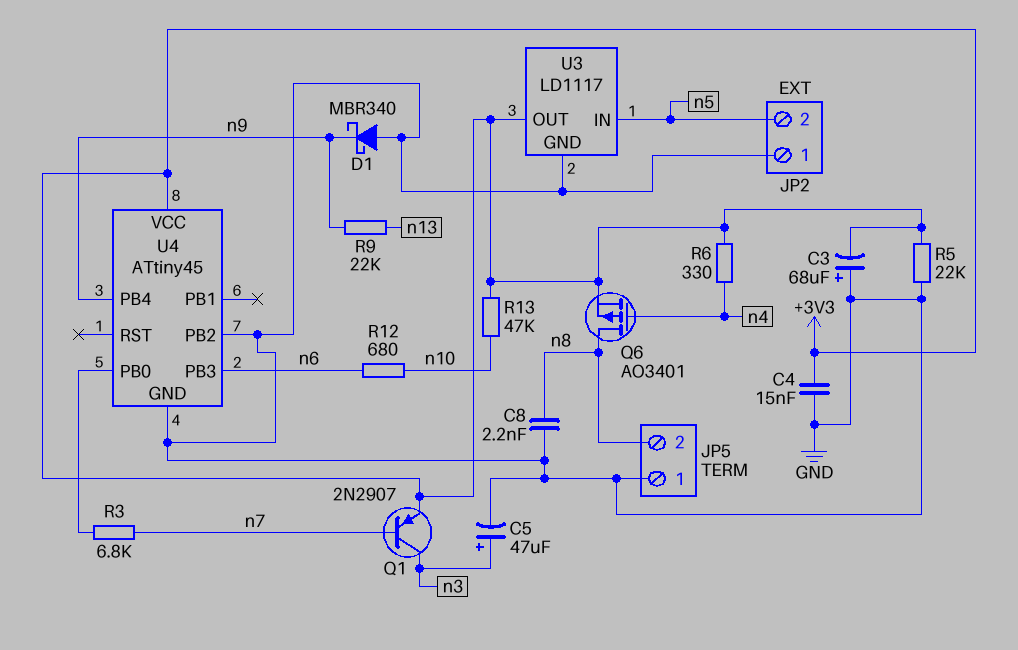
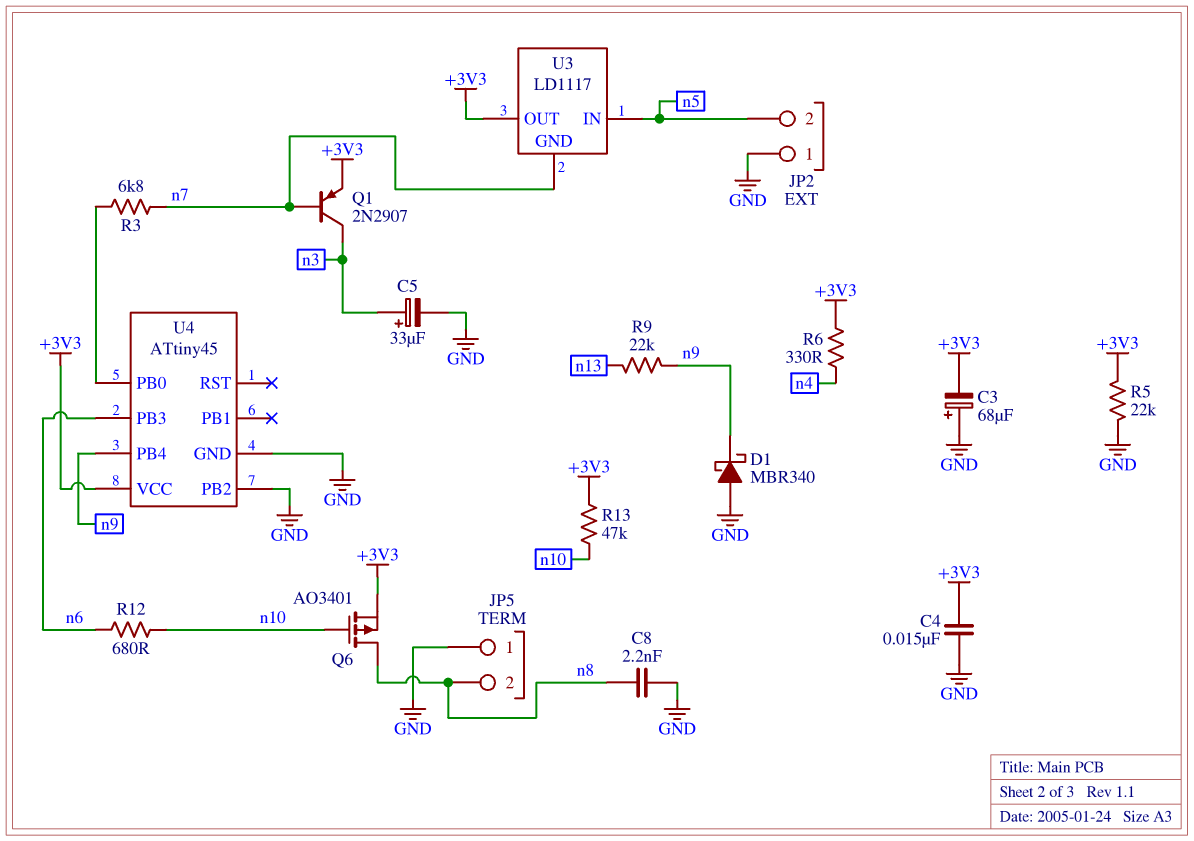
C5: 47uF (plus n3, minus GND) -> 33uF (plus n3, minus GND)
Q6: PMOS AO3401 (G n4, D n8, S +3V3) -> PMOS AO3401 (G n10, D n8, S +3V3)
U3 pin GND: GND -> n7

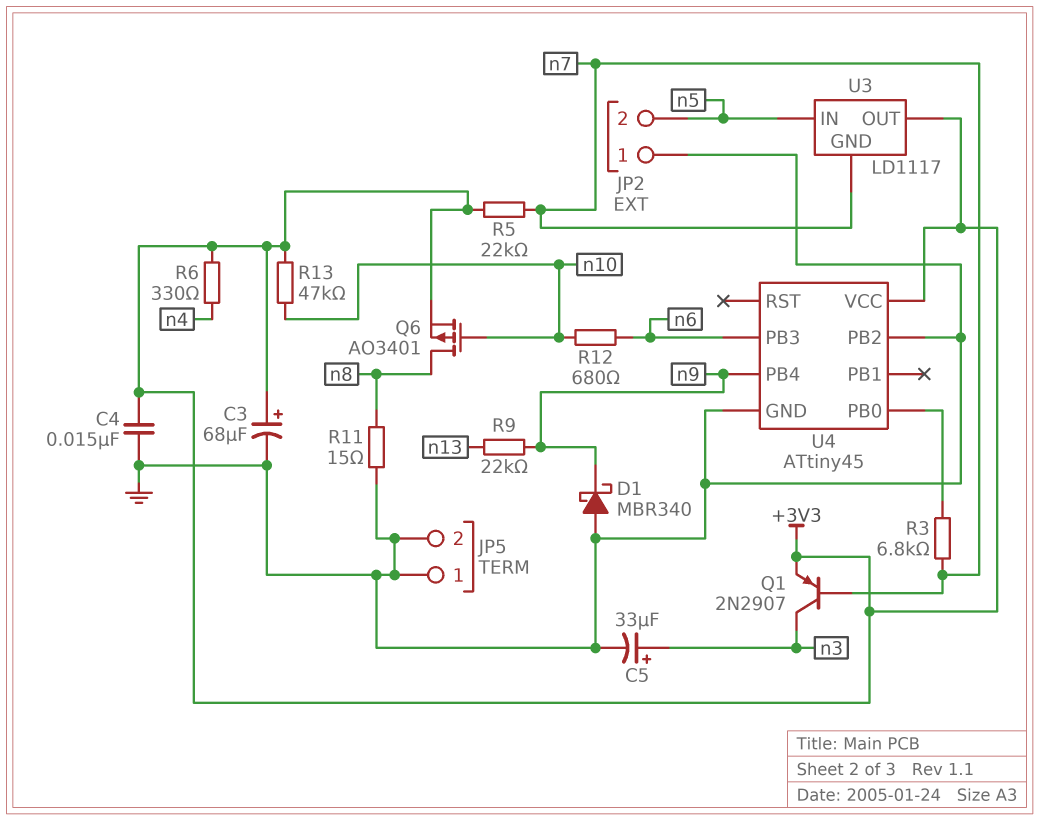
C3: 68uF (plus GND, minus +3V3) -> 68uF (plus +3V3, minus GND)
C8: 2.2nF (GND, n8) -> none
JP5 pin 2: n8 -> GND
R5: 22k (+3V3, GND) -> 22k (+3V3, n7)
R11: none -> 15 (GND, n8)

